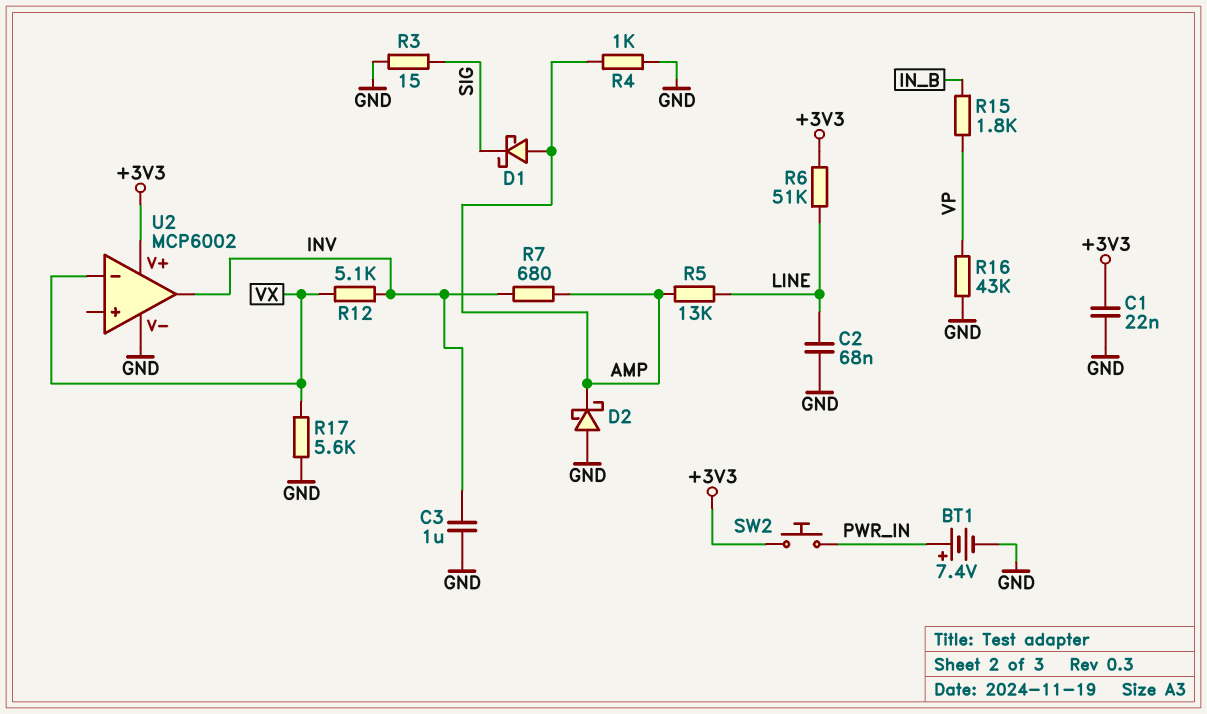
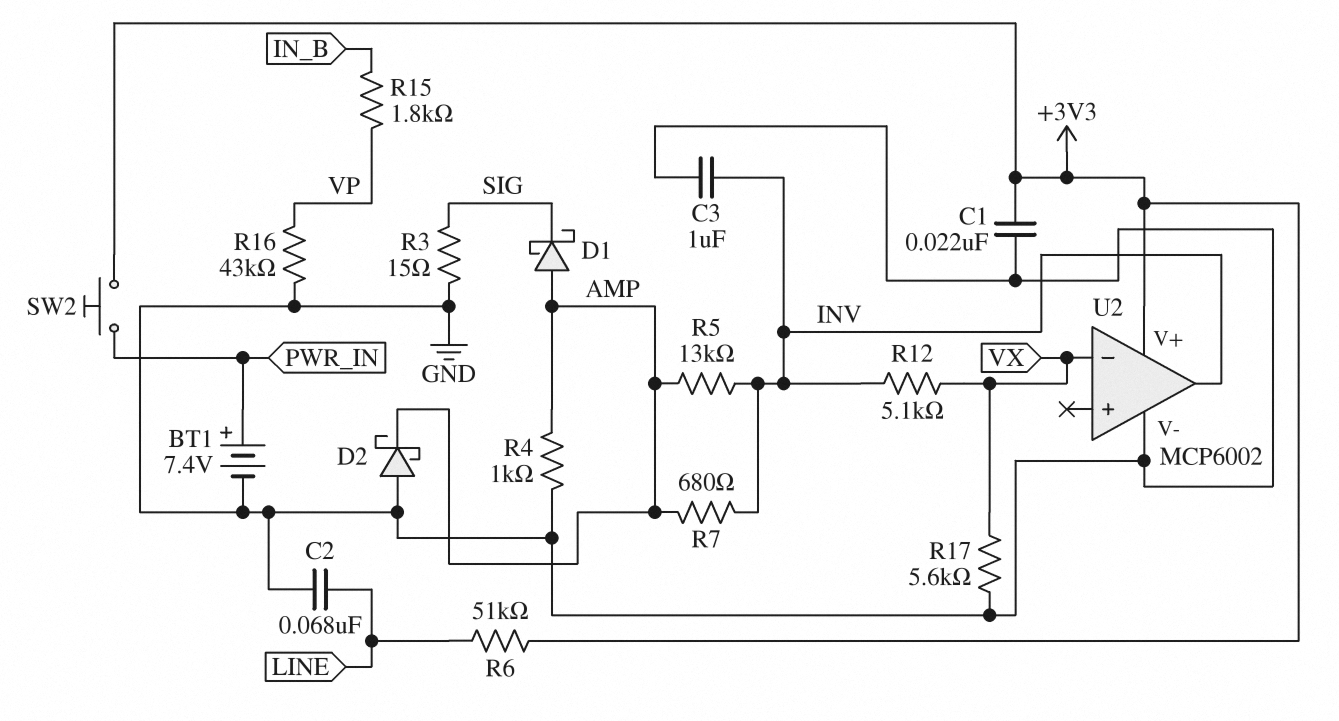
R5: 13k (AMP, LINE) -> 13k (AMP, INV)

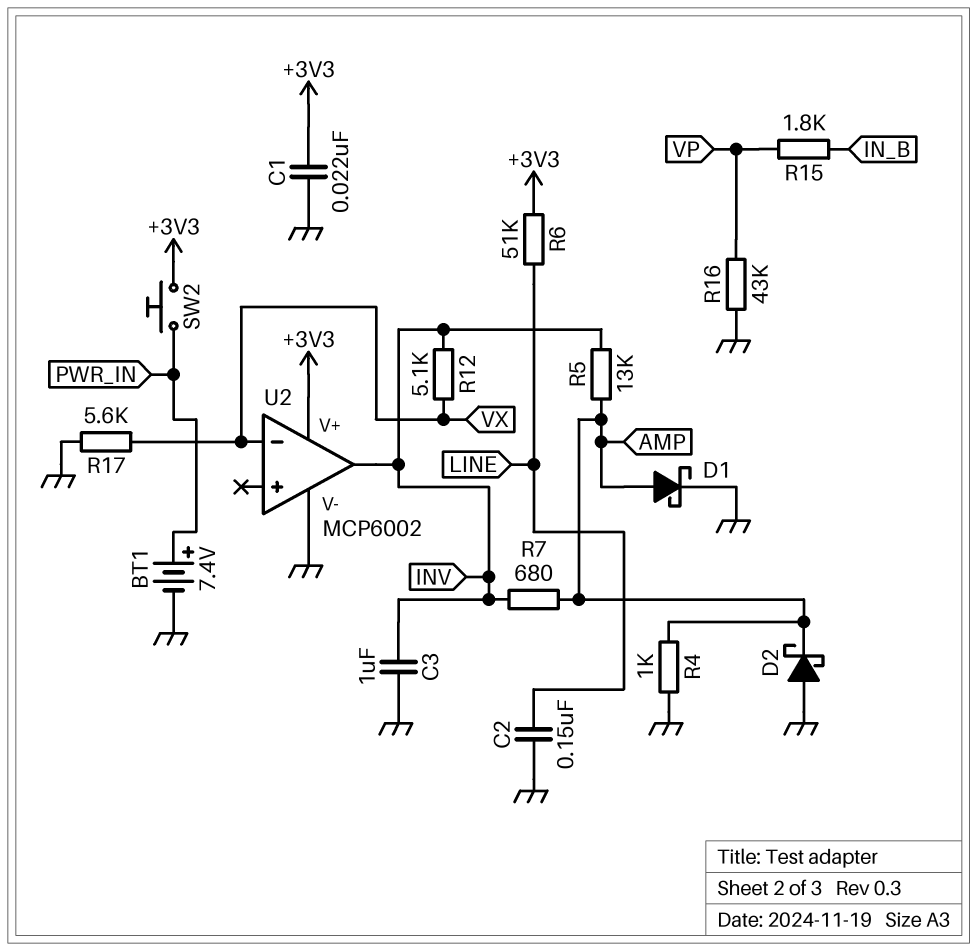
C2: 68nF (GND, LINE) -> 150nF (GND, LINE)
D1: schottky (A AMP, K SIG) -> schottky (A AMP, K GND)
R3: 15 (GND, SIG) -> none

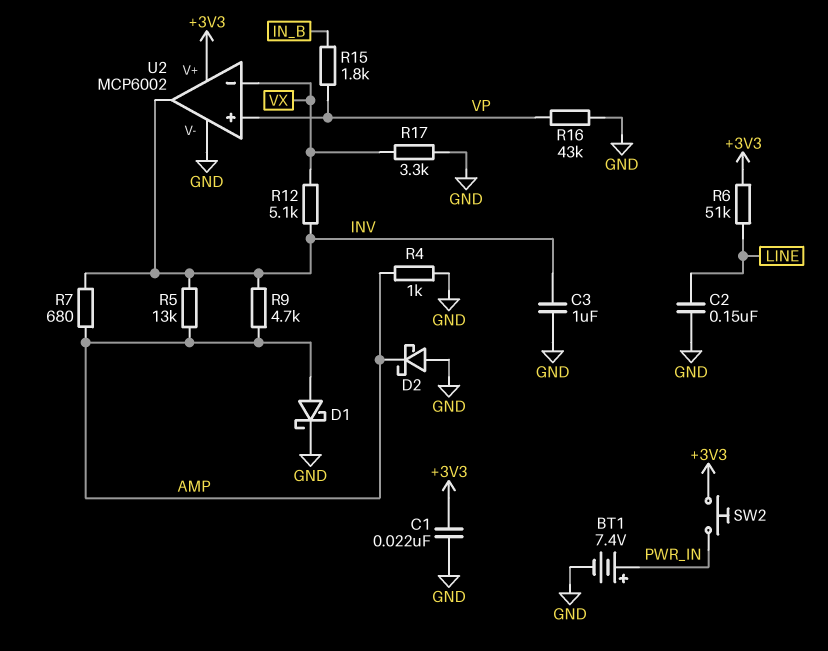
R9: none -> 4.7k (AMP, INV)
R17: 5.6k (GND, VX) -> 3.3k (GND, VX)
U2 pin in+: none -> VP

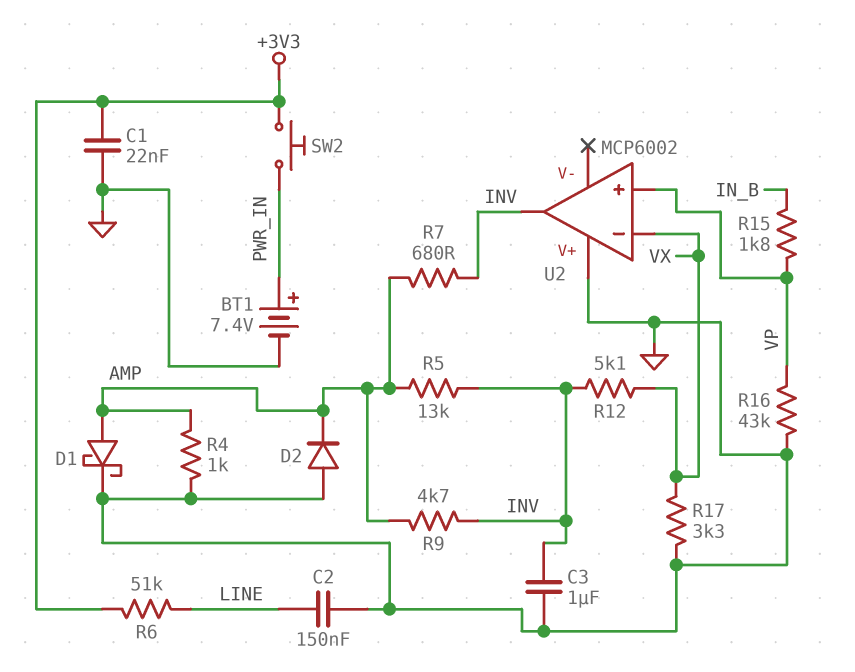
D2: schottky (A GND, K AMP) -> diode (A GND, K AMP)
U2 pin V+: +3V3 -> GND
U2 pin V-: GND -> none

